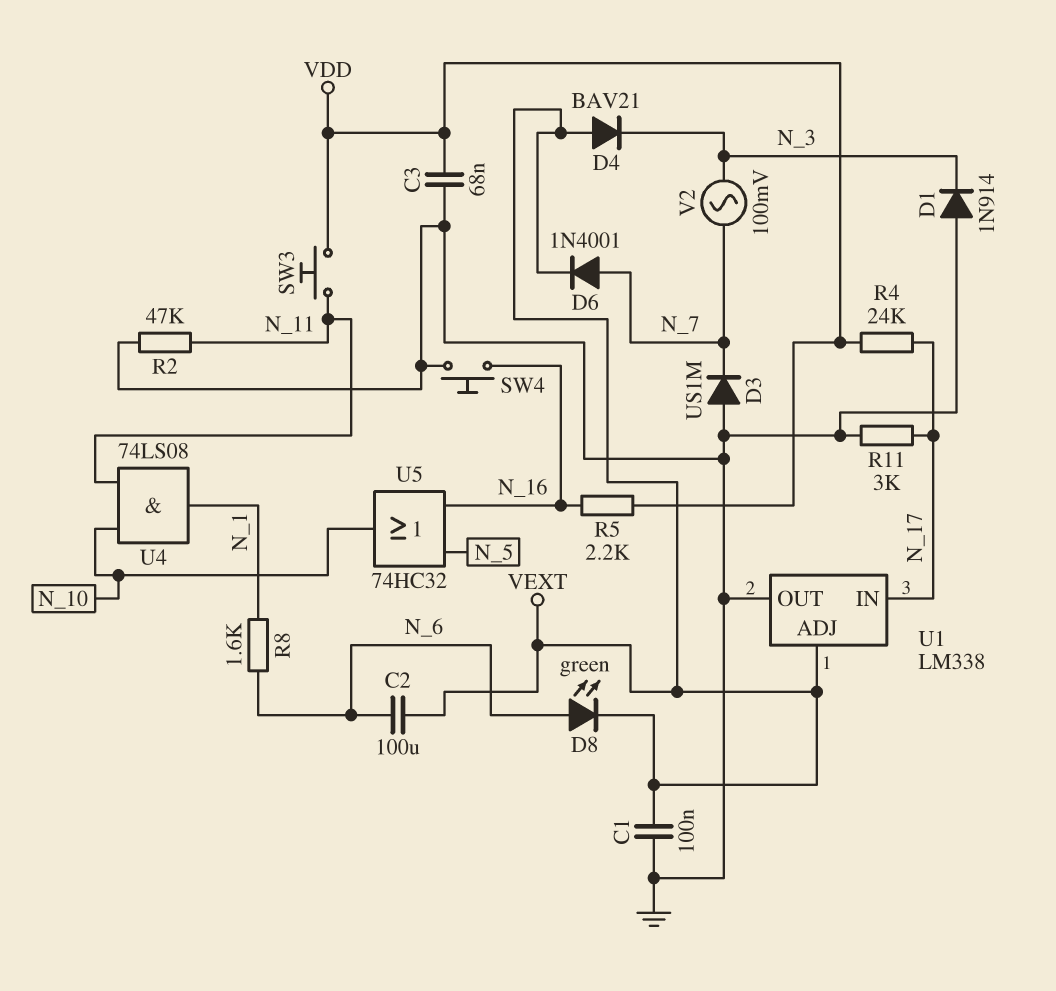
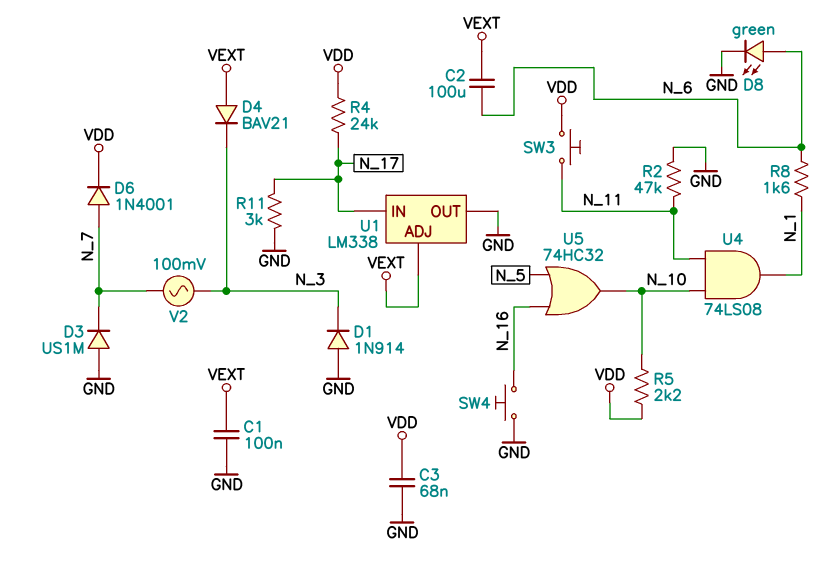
D6: diode 1N4001 (A N_7, K VEXT) -> diode 1N4001 (A N_7, K VDD)
D8: LED green (A N_6, K VEXT) -> LED green (A N_6, K GND)
R5: 2.2k (N_16, VDD) -> 2.2k (N_10, VDD)

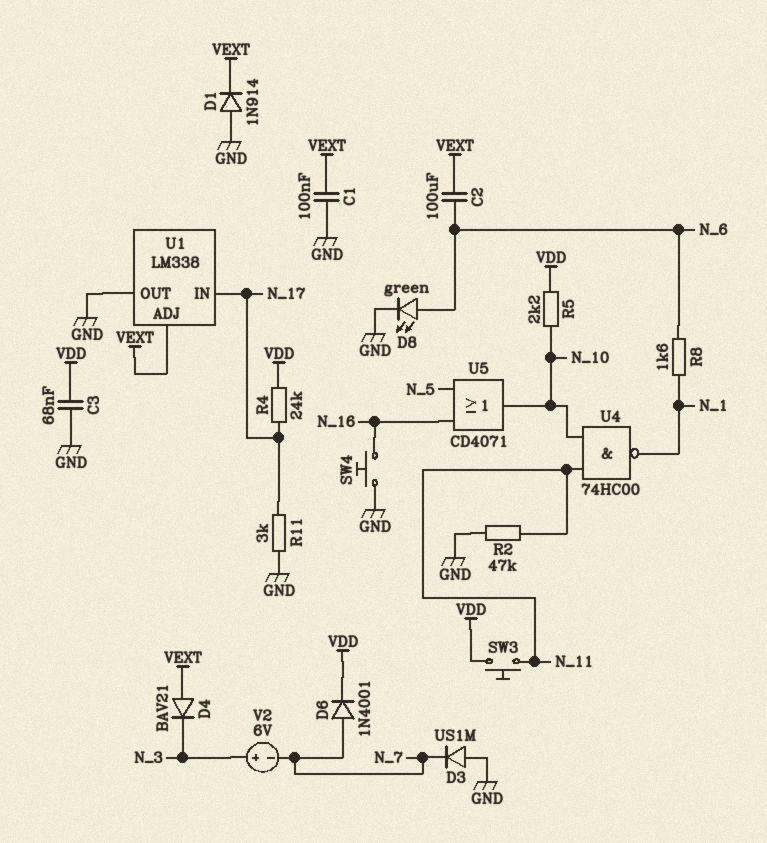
D1: diode 1N914 (A GND, K N_3) -> diode 1N914 (A GND, K VEXT)
U4: AND 74LS08 (in N_10, in N_11, out N_1) -> NAND 74HC00 (in N_10, in N_11, out N_1)
U5: OR 74HC32 (in N_5, in N_16, out N_10) -> OR CD4071 (in N_5, in N_16, out N_10)
V2: AC 100mV (N_3, N_7) -> 6V (plus N_3, minus N_7)

